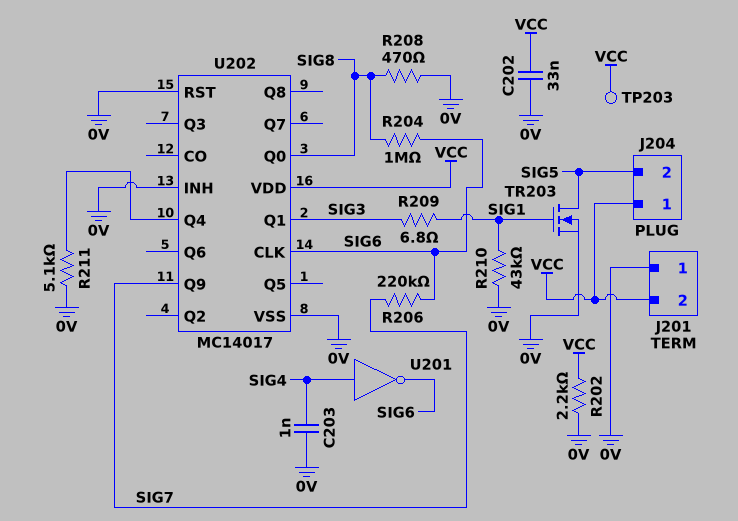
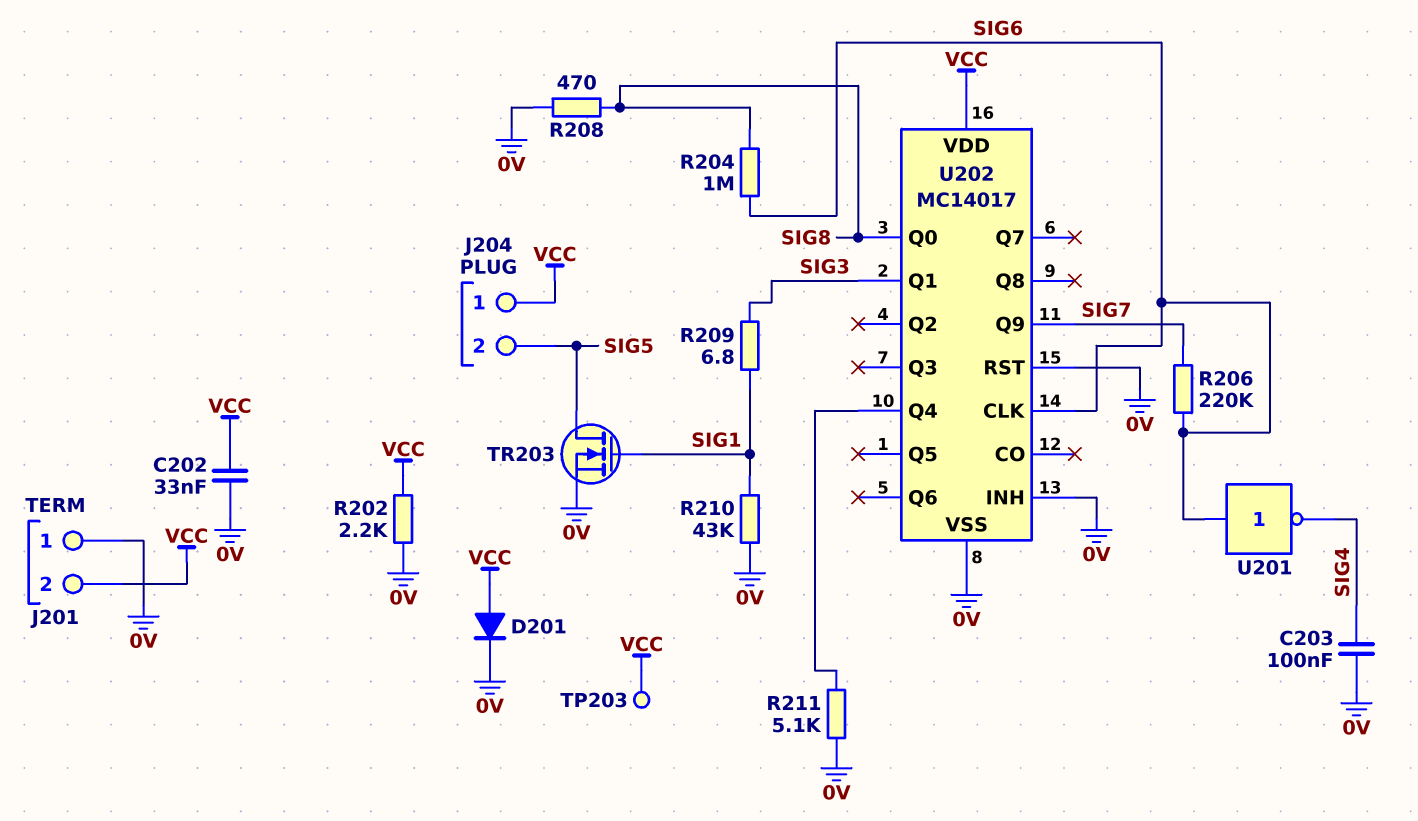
C203: 1nF (0V, SIG4) -> 100nF (0V, SIG4)
D201: none -> diode (A VCC, K 0V)
U201: NOT (in SIG4, out SIG6) -> NOT (in SIG6, out SIG4)

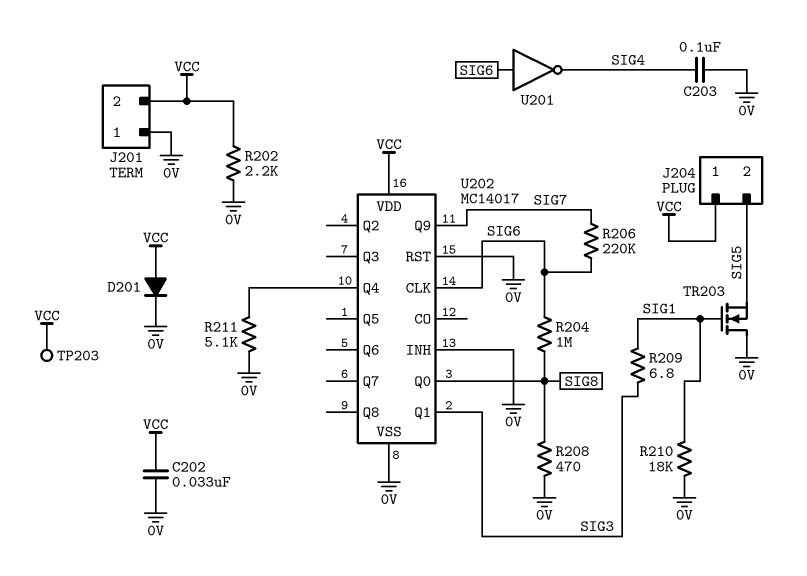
R210: 43k (0V, SIG1) -> 18k (0V, SIG1)
TR203: NMOS (G SIG1, D SIG5, S 0V) -> NMOS (G SIG1, D 0V, S SIG5)

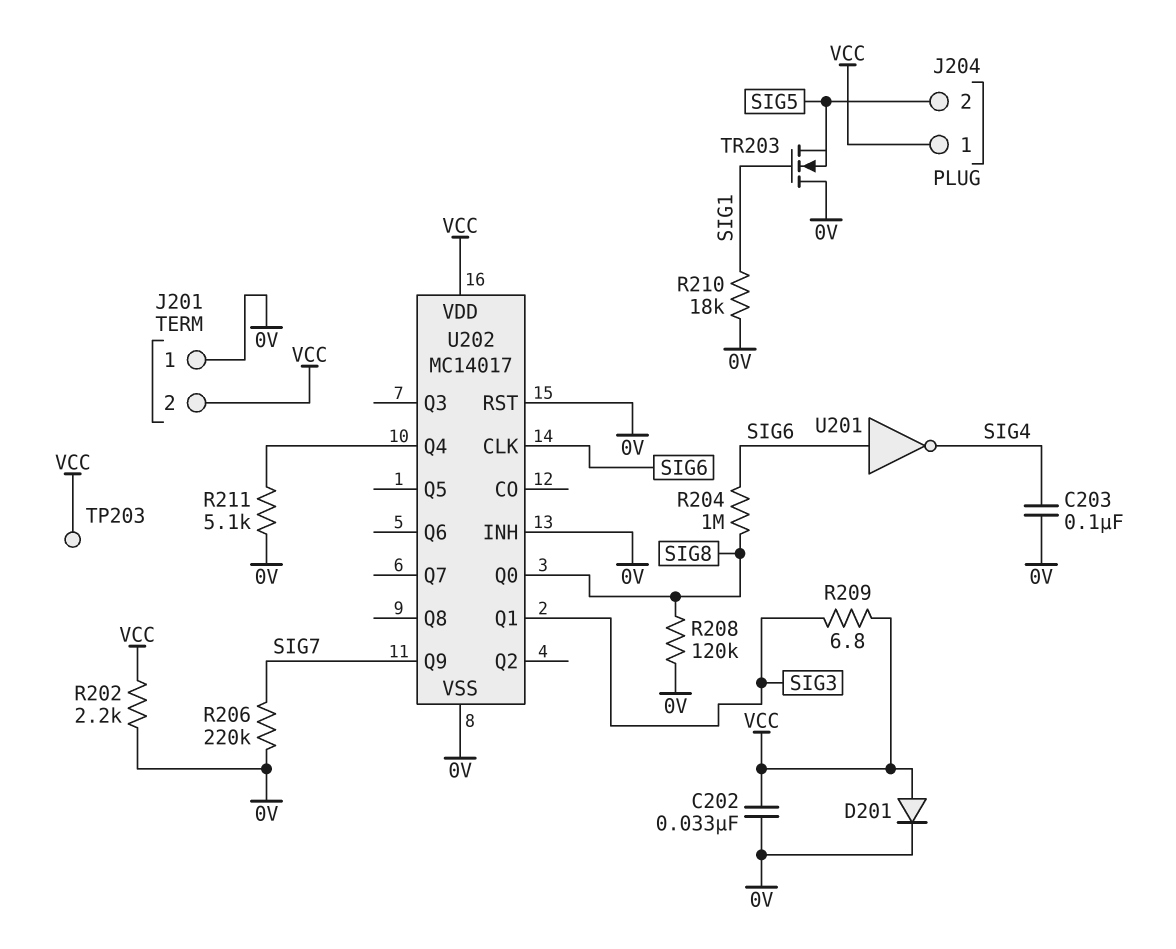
R206: 220k (SIG6, SIG7) -> 220k (0V, SIG7)
R208: 470 (0V, SIG8) -> 120k (0V, SIG8)
R209: 6.8 (SIG1, SIG3) -> 6.8 (SIG3, VCC)

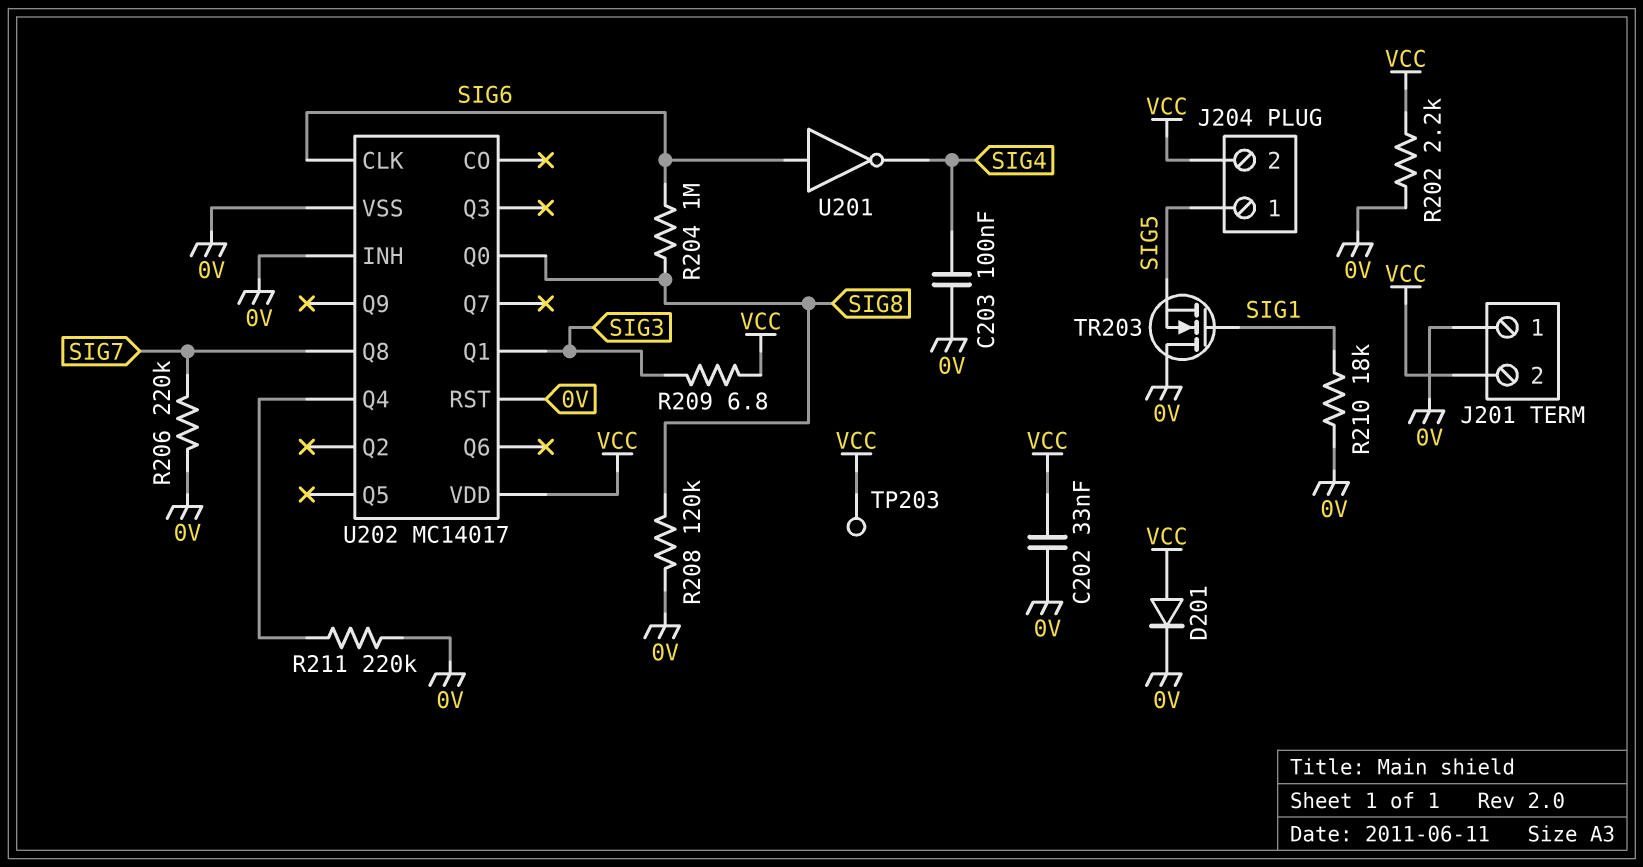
J204 pin 1: VCC -> SIG5
J204 pin 2: SIG5 -> VCC
R211: 5.1k (0V, U202/Q4) -> 220k (0V, U202/Q4)
U202 pin Q8: none -> SIG7
U202 pin Q9: SIG7 -> none

